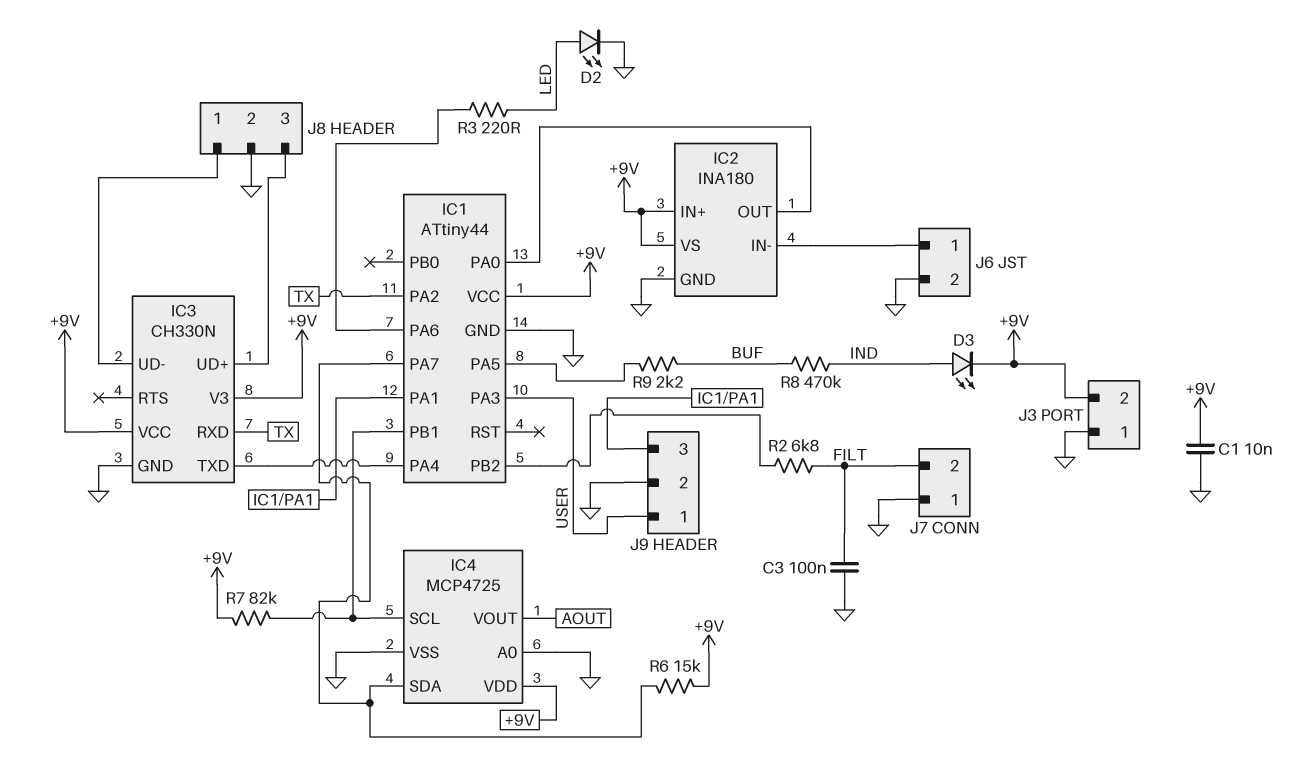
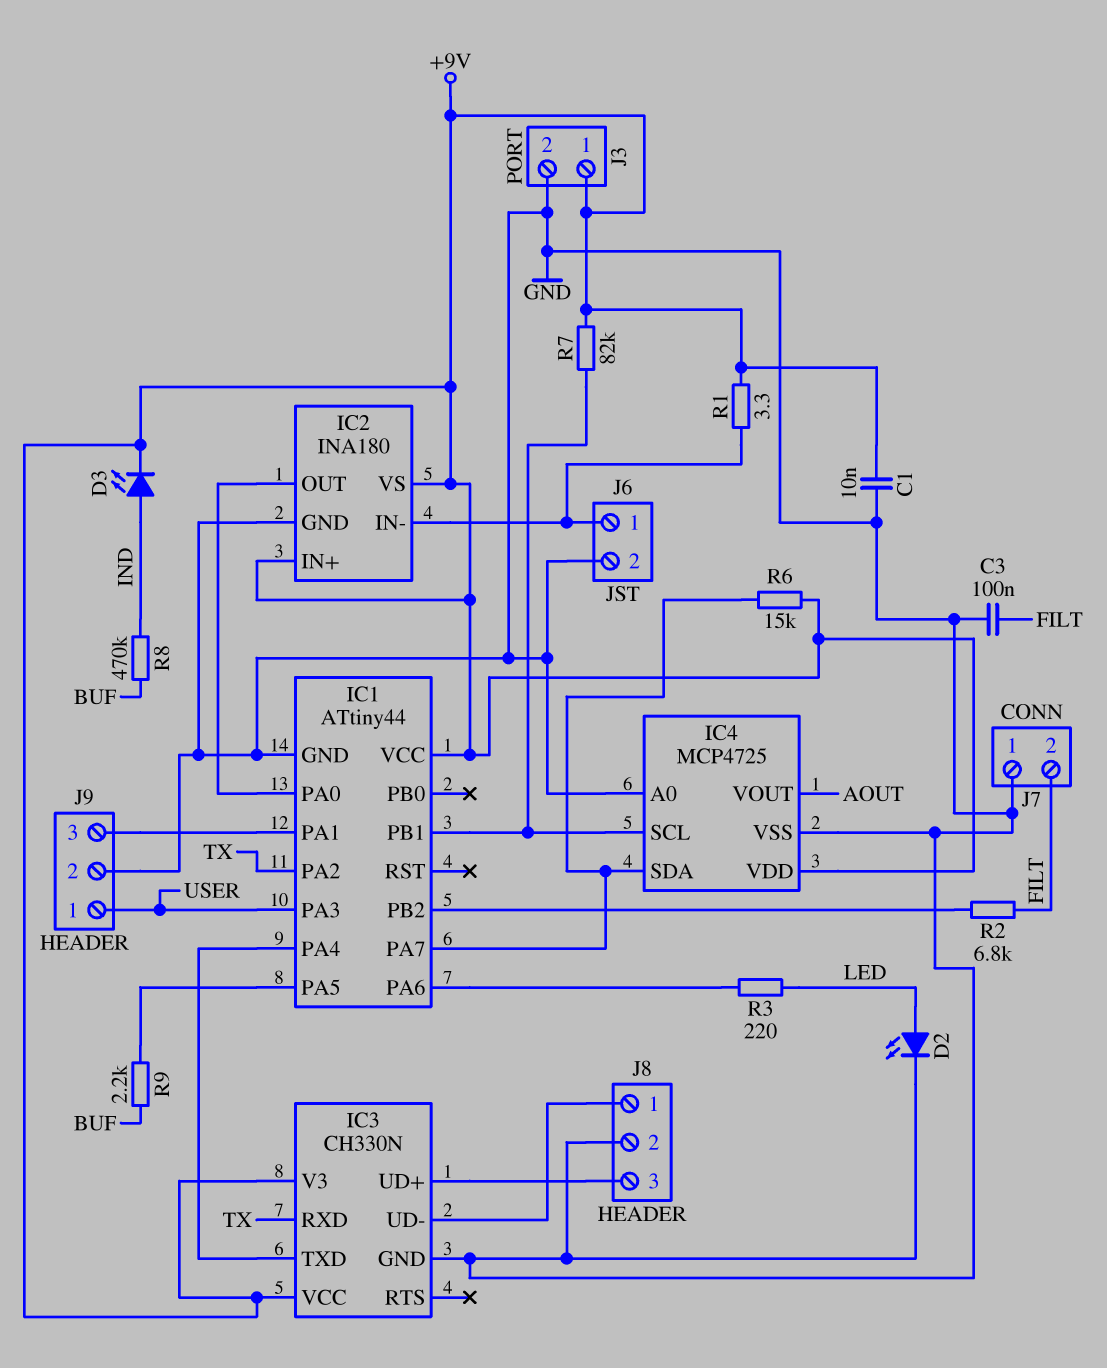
J3 pin 1: GND -> +9V
J3 pin 2: +9V -> GND
R1: none -> 3.3 (+9V, IC2/IN-)

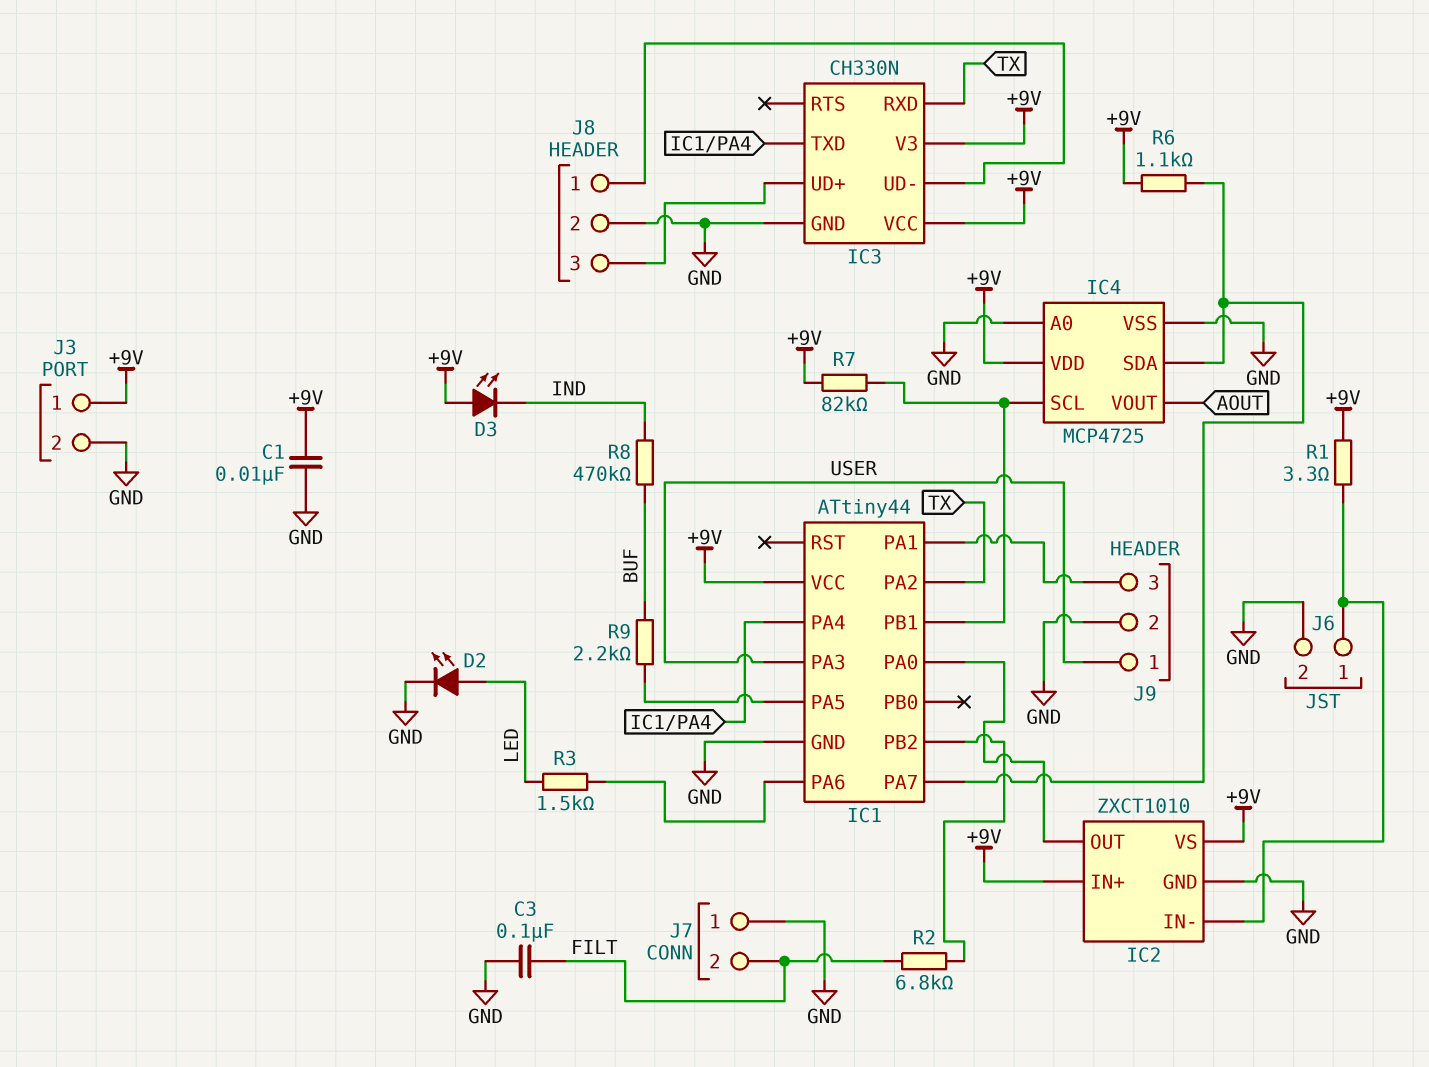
D3: LED (A IND, K +9V) -> LED (A +9V, K IND)
IC2: INA180 -> ZXCT1010
R3: 220 (IC1/PA6, LED) -> 1.5k (IC1/PA6, LED)
R6: 15k (+9V, IC1/PA7) -> 1.1k (+9V, IC1/PA7)

